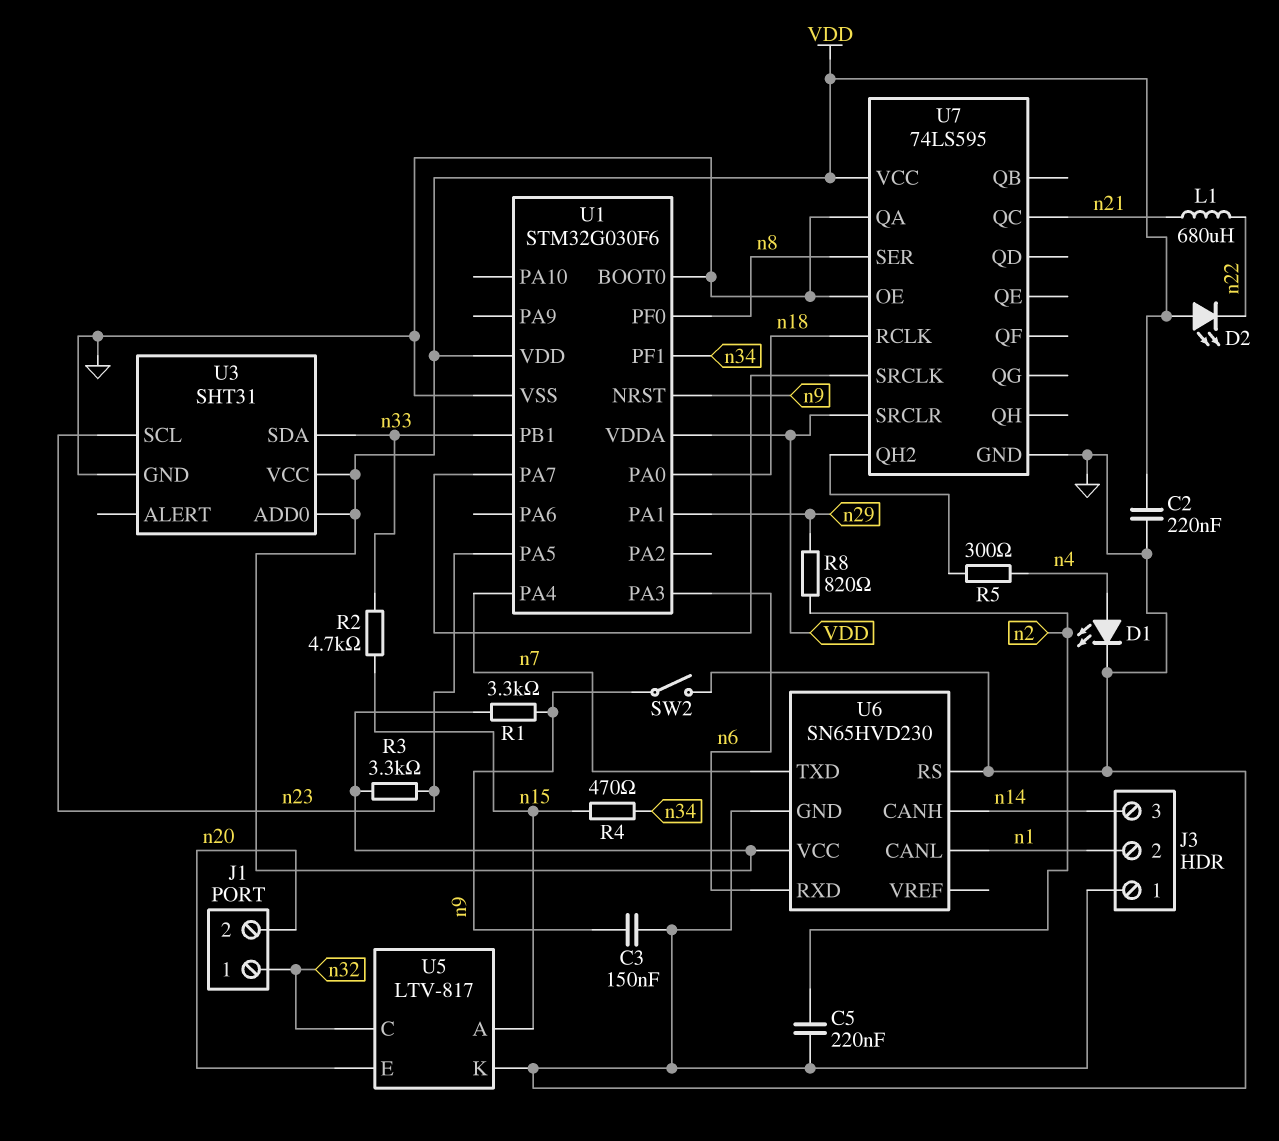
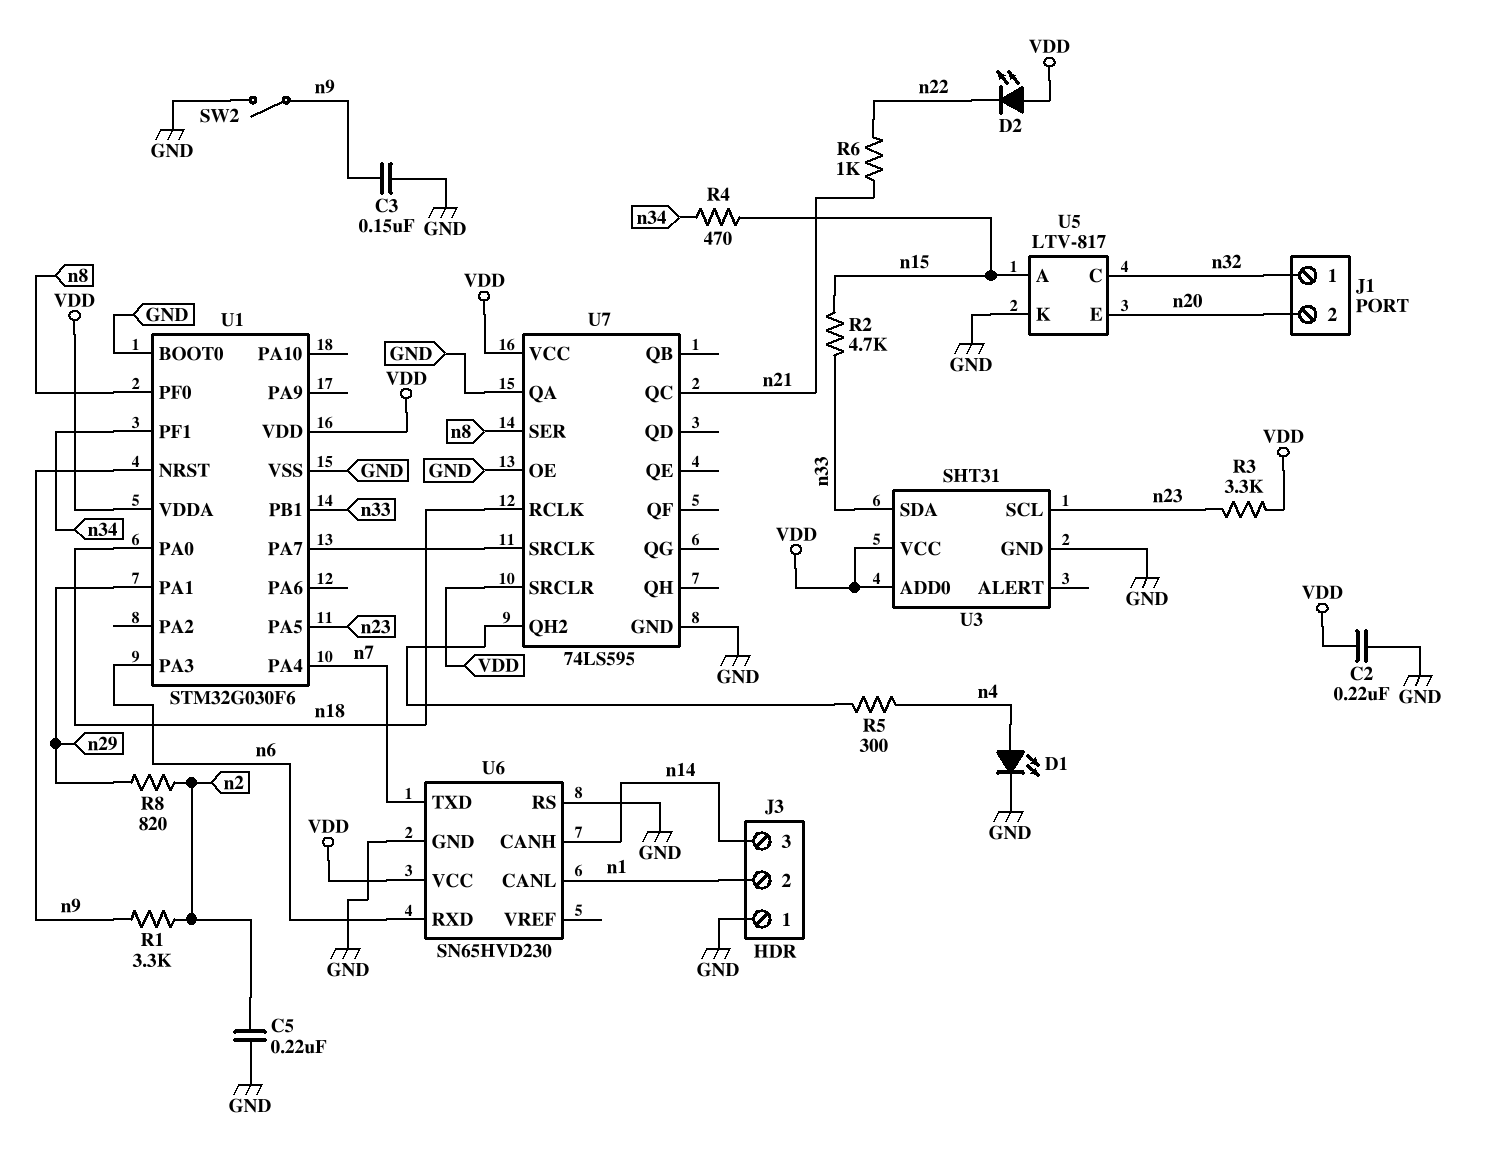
L1: 680uH (n21, n22) -> none
R1: 3.3k (VDD, n9) -> 3.3k (n2, n9)
R6: none -> 1k (n21, n22)

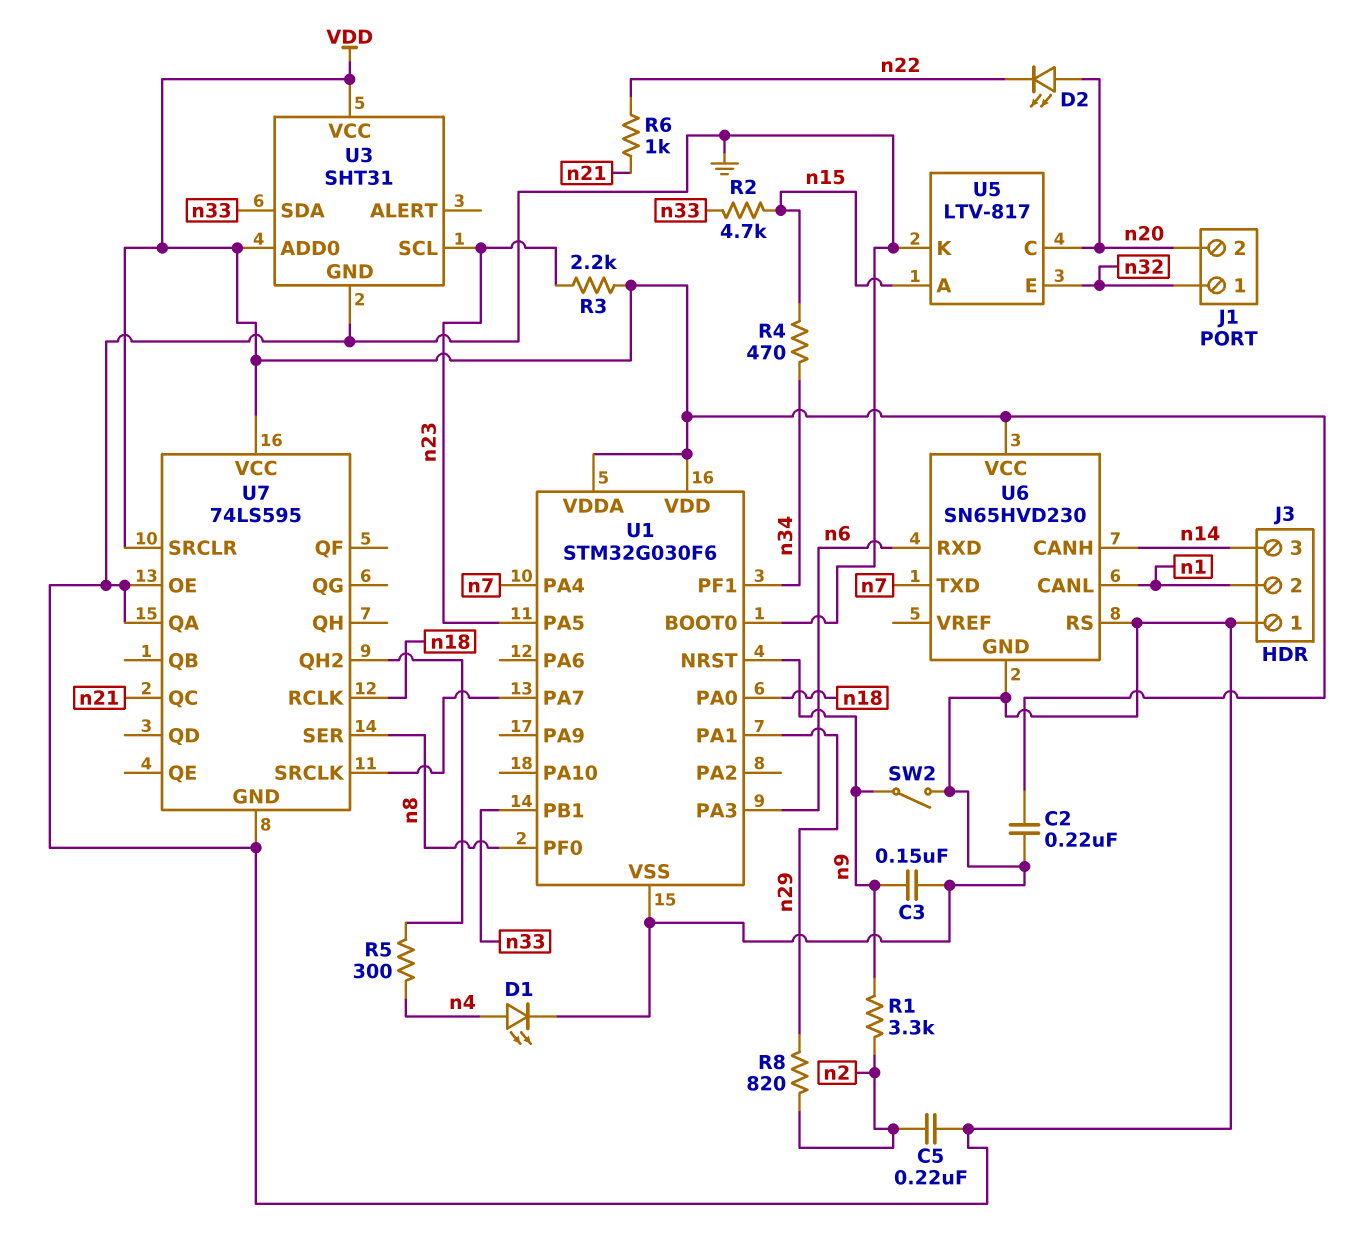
D2: LED (A VDD, K n22) -> LED (A n20, K n22)
R3: 3.3k (VDD, n23) -> 2.2k (VDD, n23)
U5 pin C: n32 -> n20
U5 pin E: n20 -> n32

